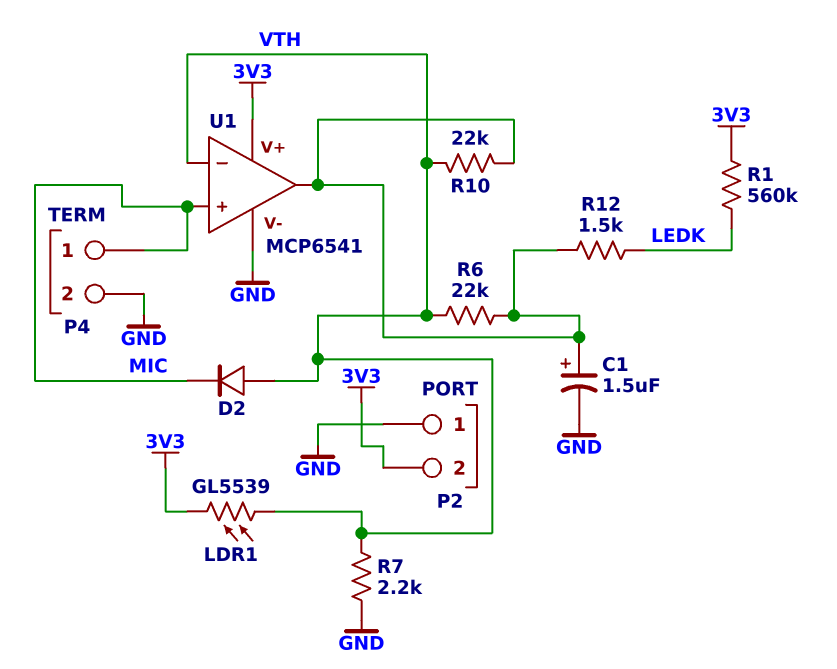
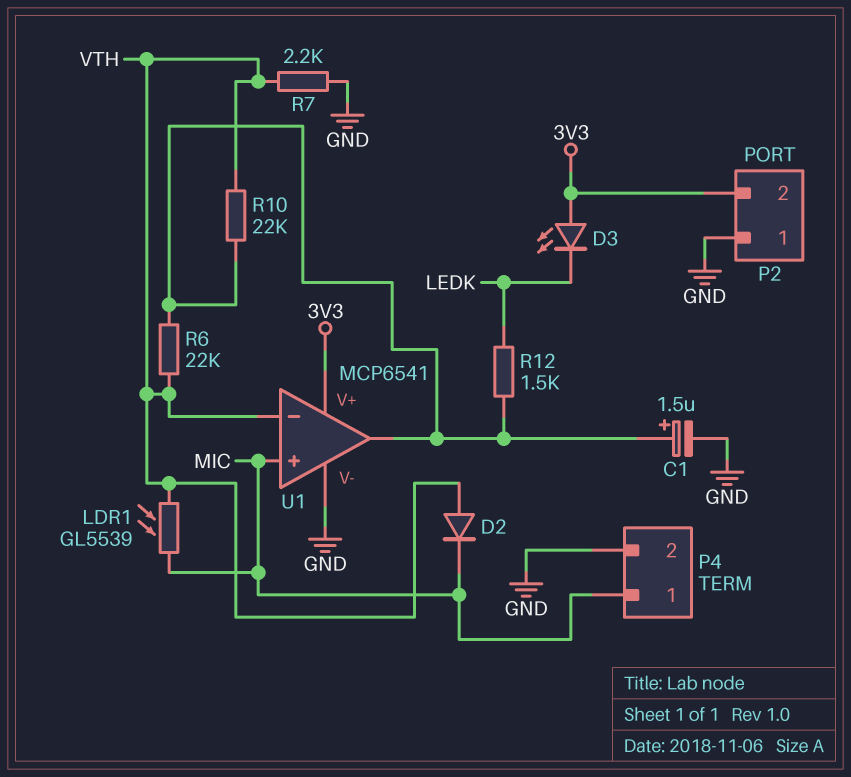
D3: none -> LED (A 3V3, K LEDK)
LDR1: GL5539 (3V3, VTH) -> GL5539 (MIC, VTH)
R1: 560k (3V3, LEDK) -> none

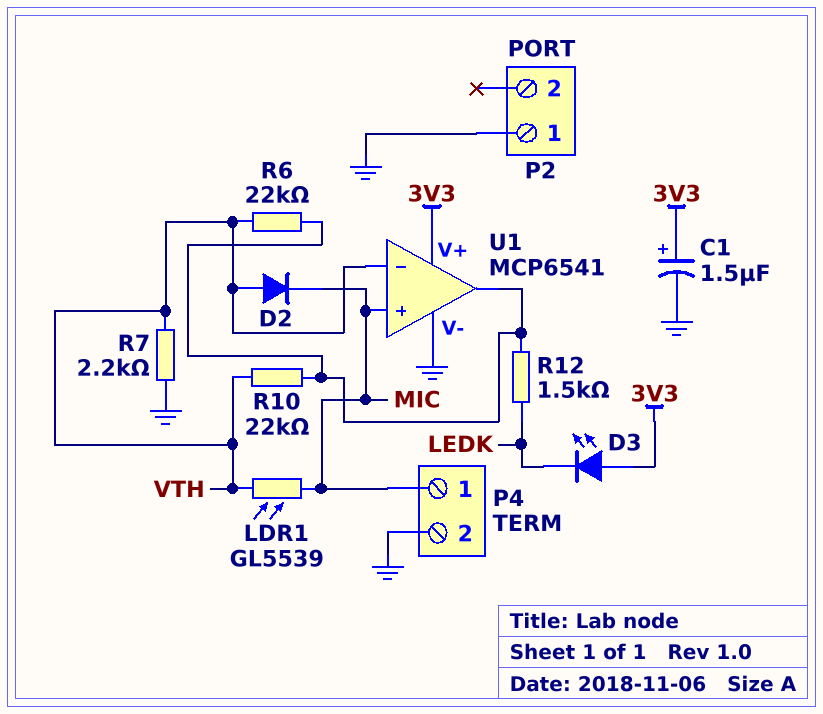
C1: 1.5uF (plus U1/out, minus GND) -> 1.5uF (plus 3V3, minus GND)
P2 pin 2: 3V3 -> none

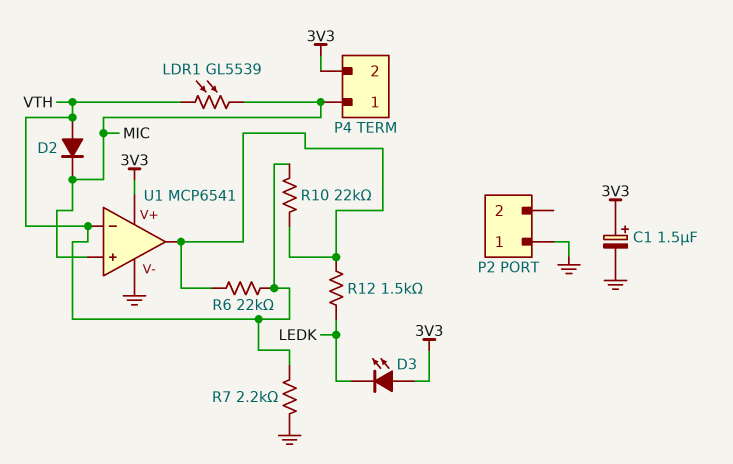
P4 pin 2: GND -> 3V3

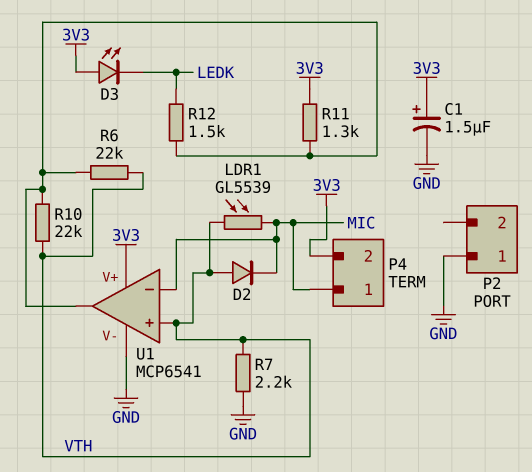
R11: none -> 1.3k (3V3, U1/out)
U1 pin in+: MIC -> VTH
U1 pin in-: VTH -> MIC

